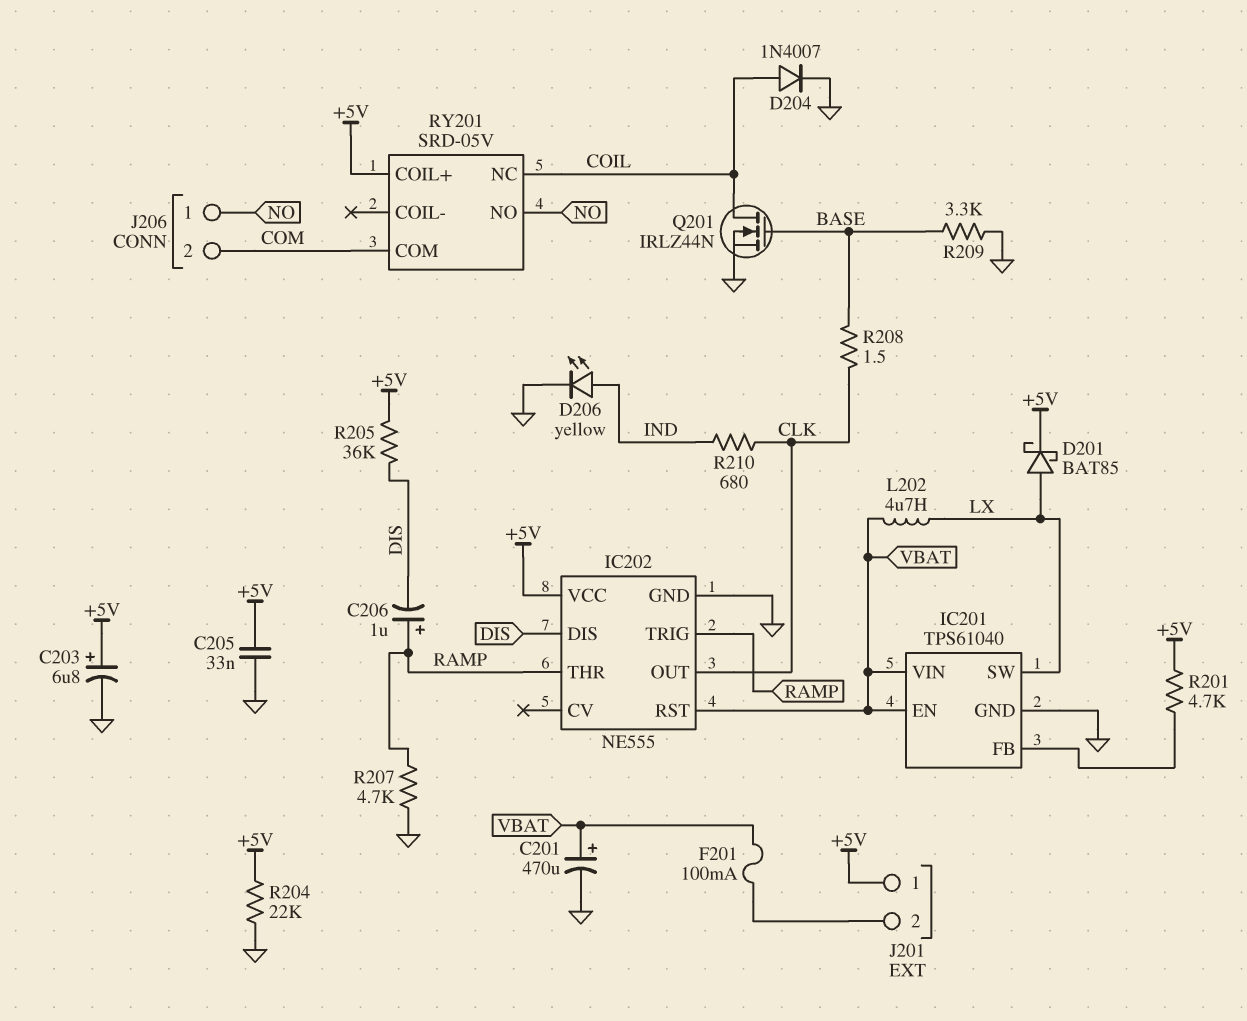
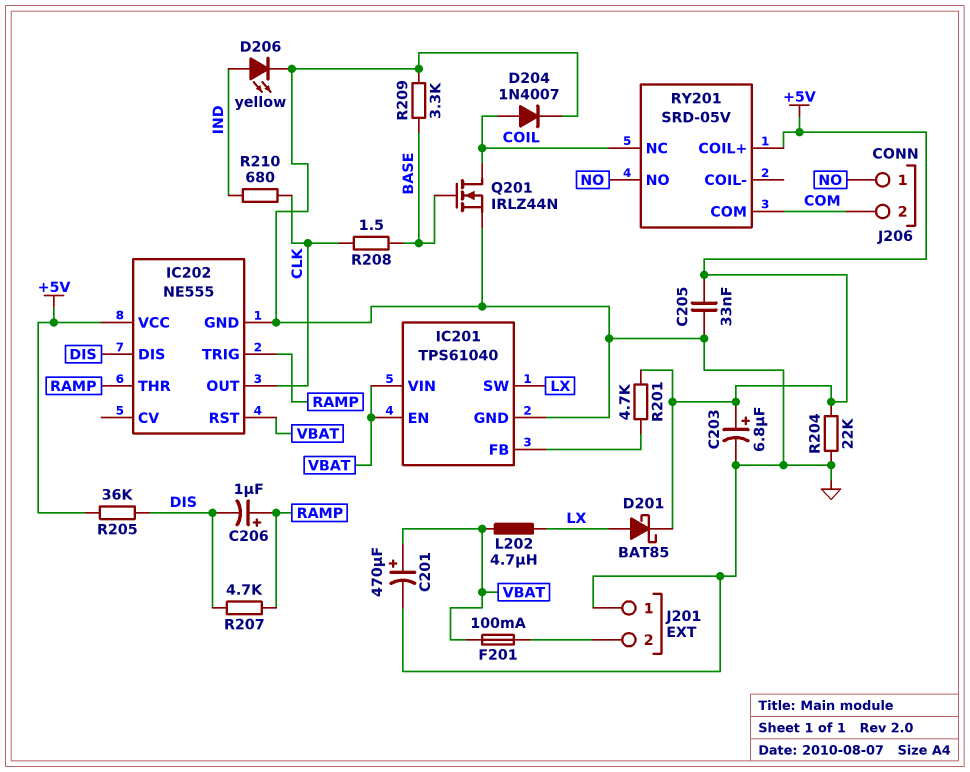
J201 pin 1: +5V -> GND
R207: 4.7k (GND, RAMP) -> 4.7k (DIS, RAMP)

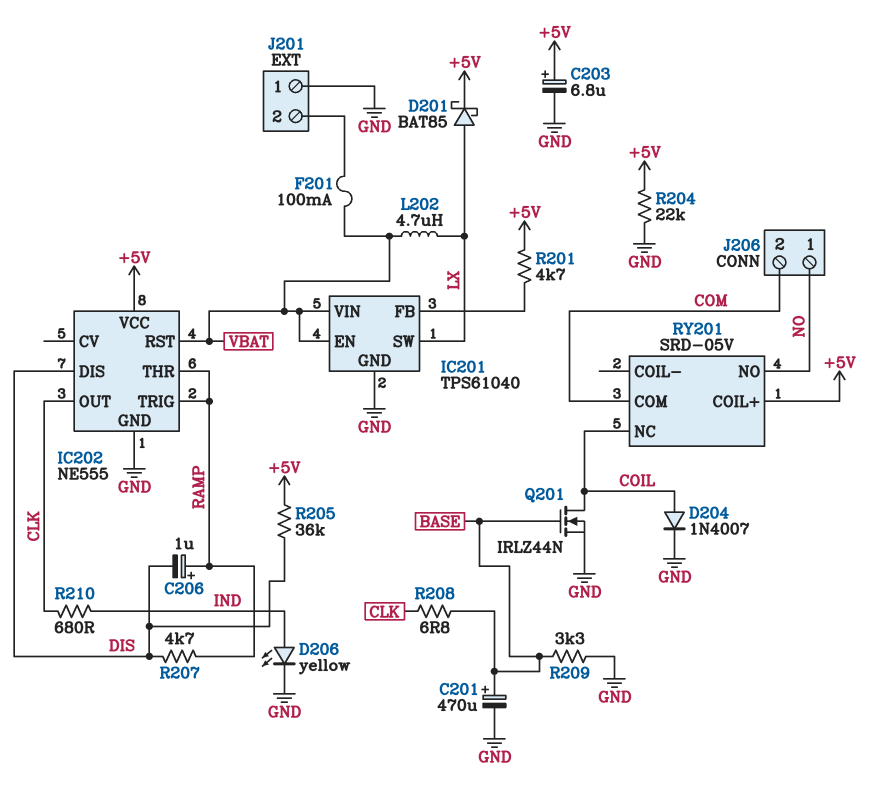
C201: 470uF (plus VBAT, minus GND) -> 470uF (plus BASE, minus GND)
C205: 33nF (+5V, GND) -> none
R208: 1.5 (BASE, CLK) -> 6.8 (BASE, CLK)

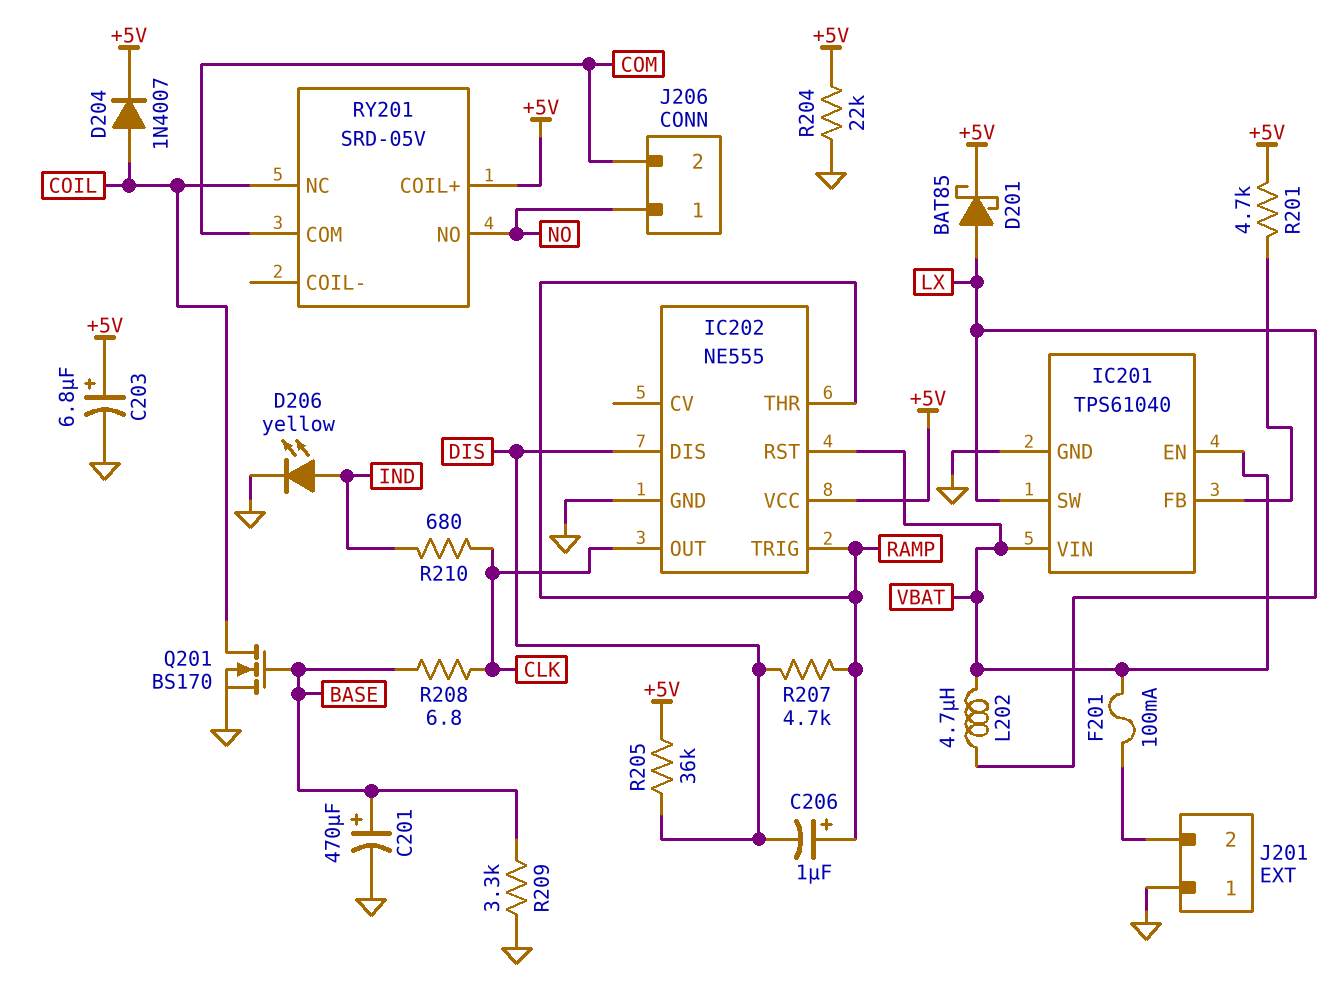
D204: diode 1N4007 (A COIL, K GND) -> diode 1N4007 (A COIL, K +5V)
Q201: NMOS IRLZ44N (G BASE, D COIL, S GND) -> NMOS BS170 (G BASE, D COIL, S GND)

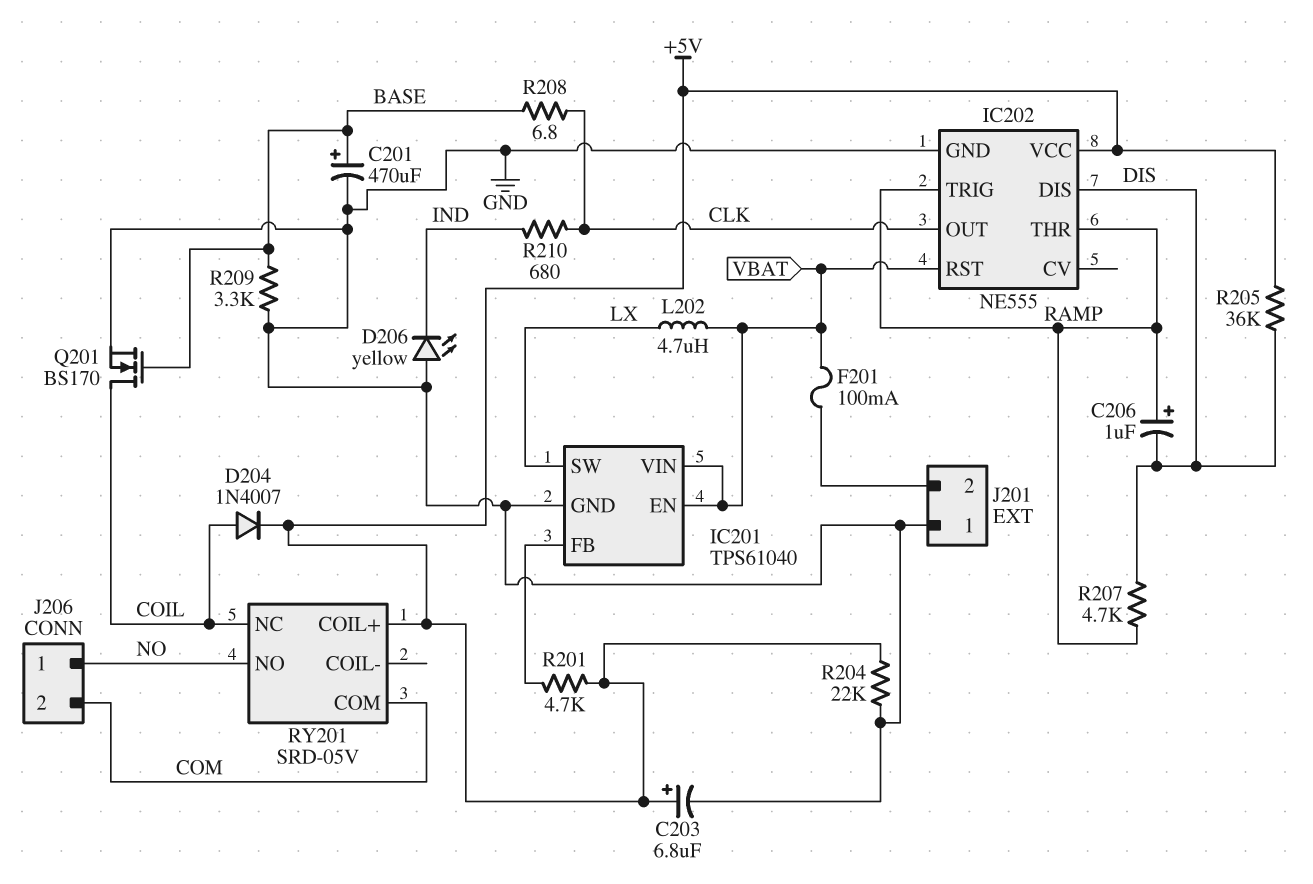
D201: schottky BAT85 (A LX, K +5V) -> none
D206: LED yellow (A IND, K GND) -> LED yellow (A GND, K IND)

